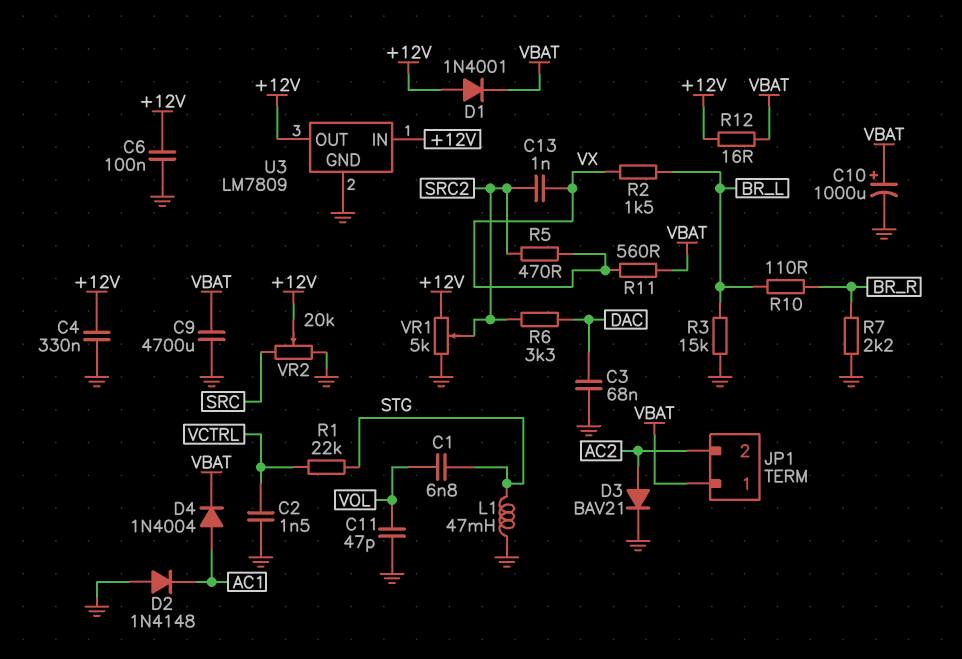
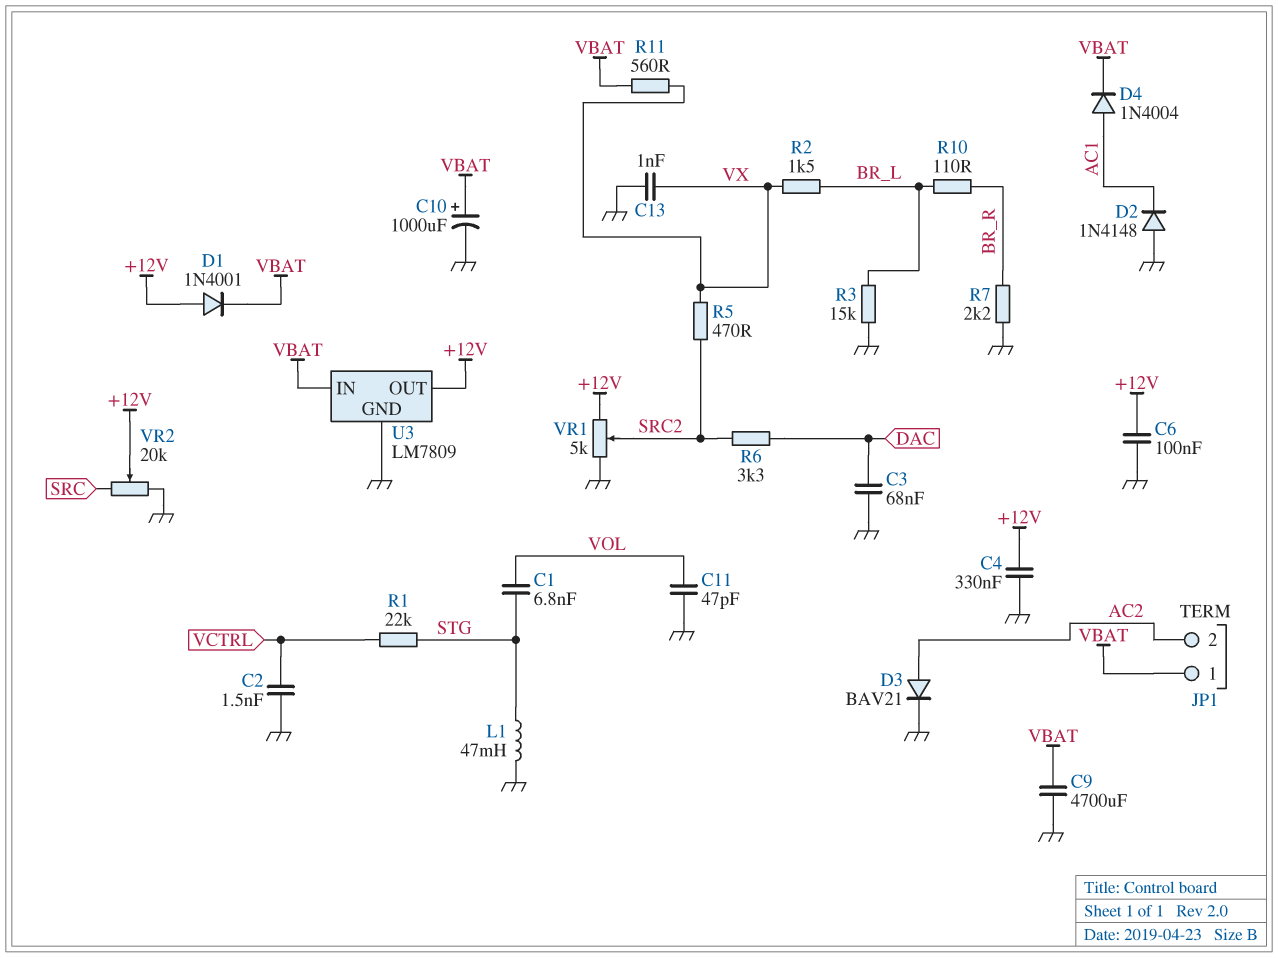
C13: 1nF (SRC2, VX) -> 1nF (GND, VX)
R12: 16 (+12V, VBAT) -> none
U3 pin IN: +12V -> VBAT

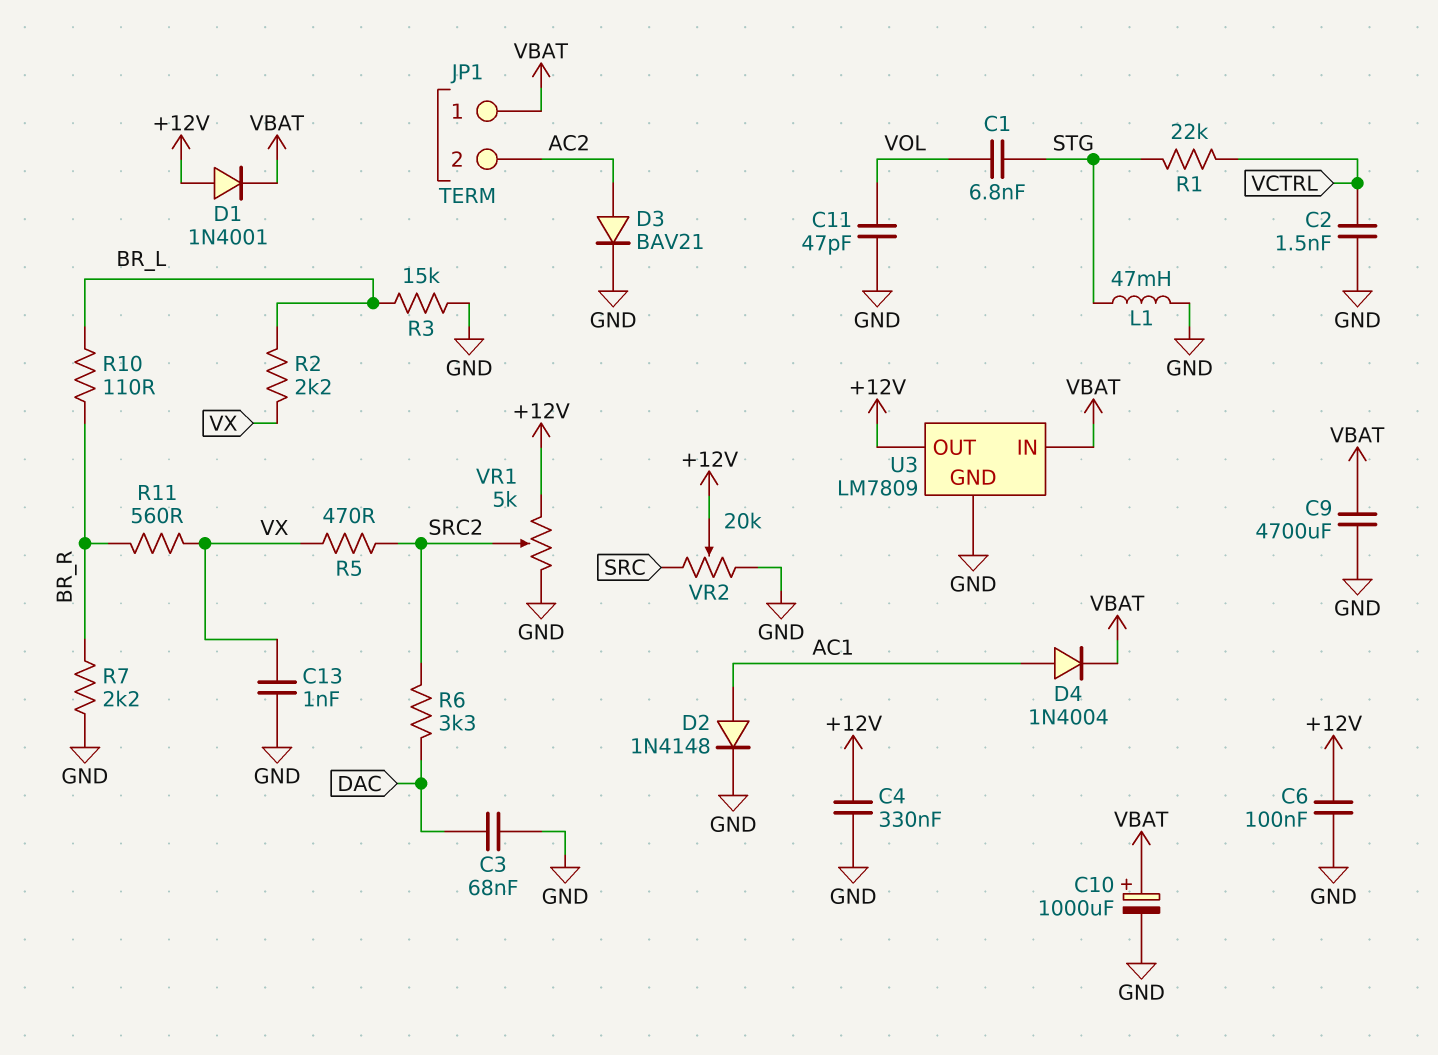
D2: diode 1N4148 (A GND, K AC1) -> diode 1N4148 (A AC1, K GND)
R2: 1.5k (BR_L, VX) -> 2.2k (BR_L, VX)
R11: 560 (VBAT, VX) -> 560 (BR_R, VX)

